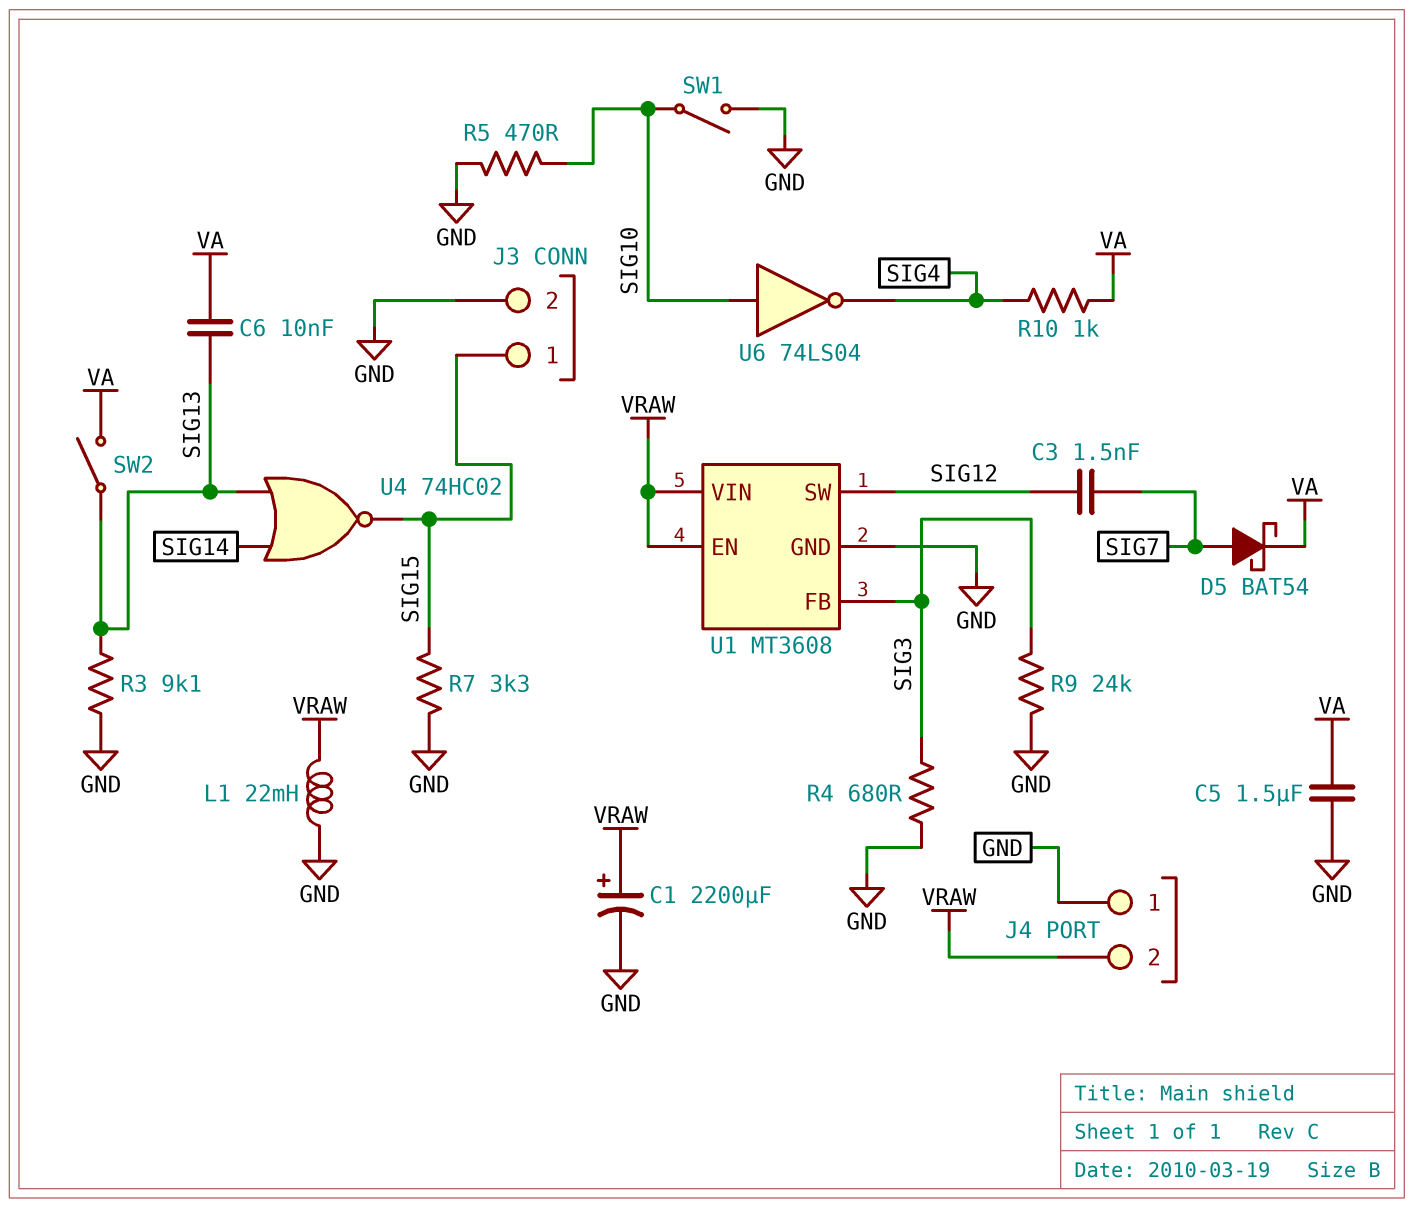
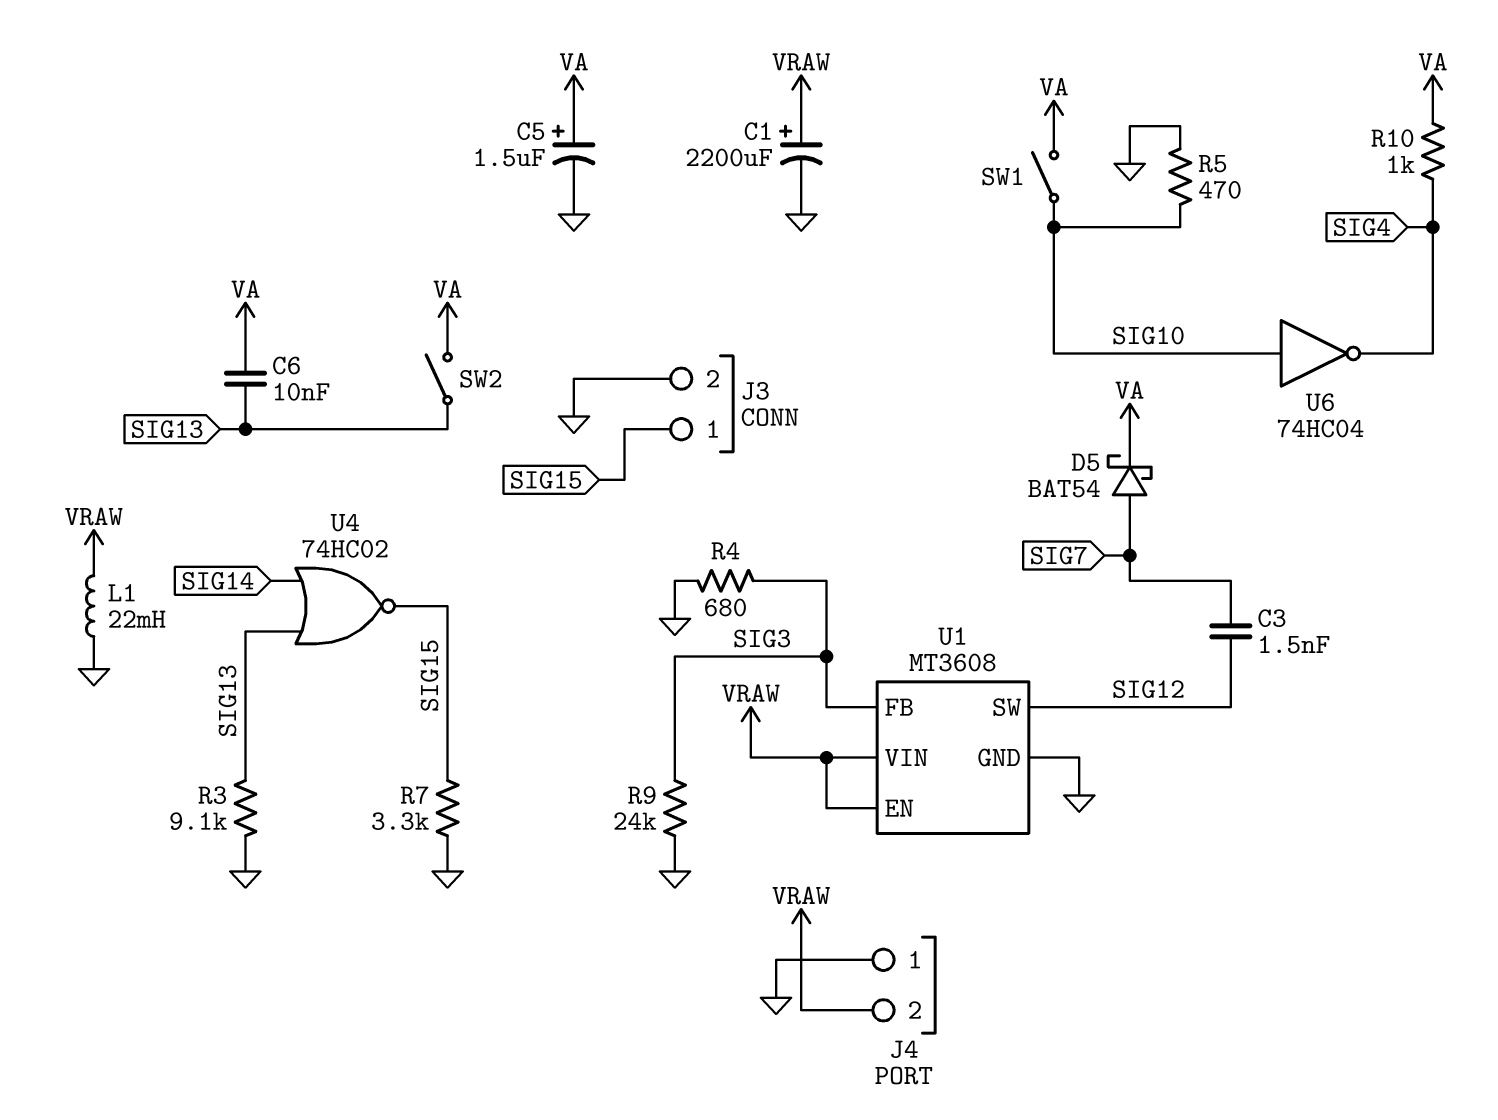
C5: 1.5uF (GND, VA) -> 1.5uF (plus VA, minus GND)
SW1: switch (GND, SIG10) -> switch (SIG10, VA)
U6: NOT 74LS04 (in SIG10, out SIG4) -> NOT 74HC04 (in SIG10, out SIG4)

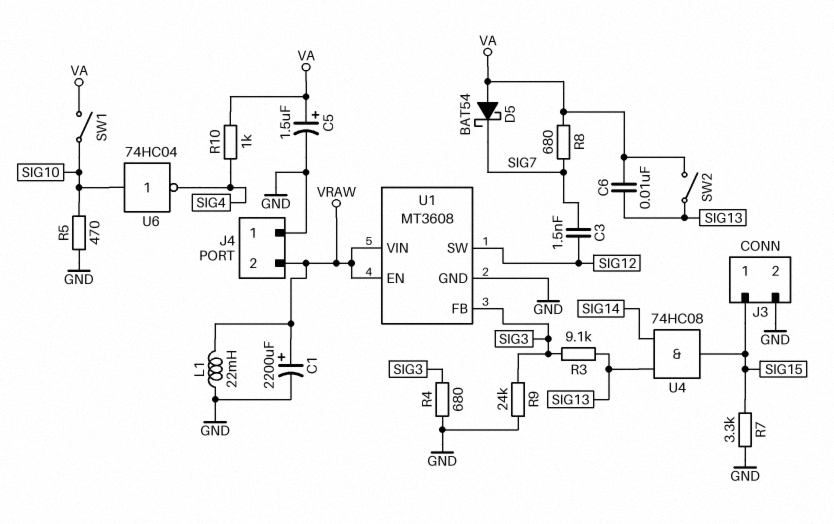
D5: schottky BAT54 (A SIG7, K VA) -> schottky BAT54 (A VA, K SIG7)
R3: 9.1k (GND, SIG13) -> 9.1k (SIG3, SIG13)
R8: none -> 680 (SIG7, VA)
U4: NOR 74HC02 (in SIG13, in SIG14, out SIG15) -> AND 74HC08 (in SIG13, in SIG14, out SIG15)

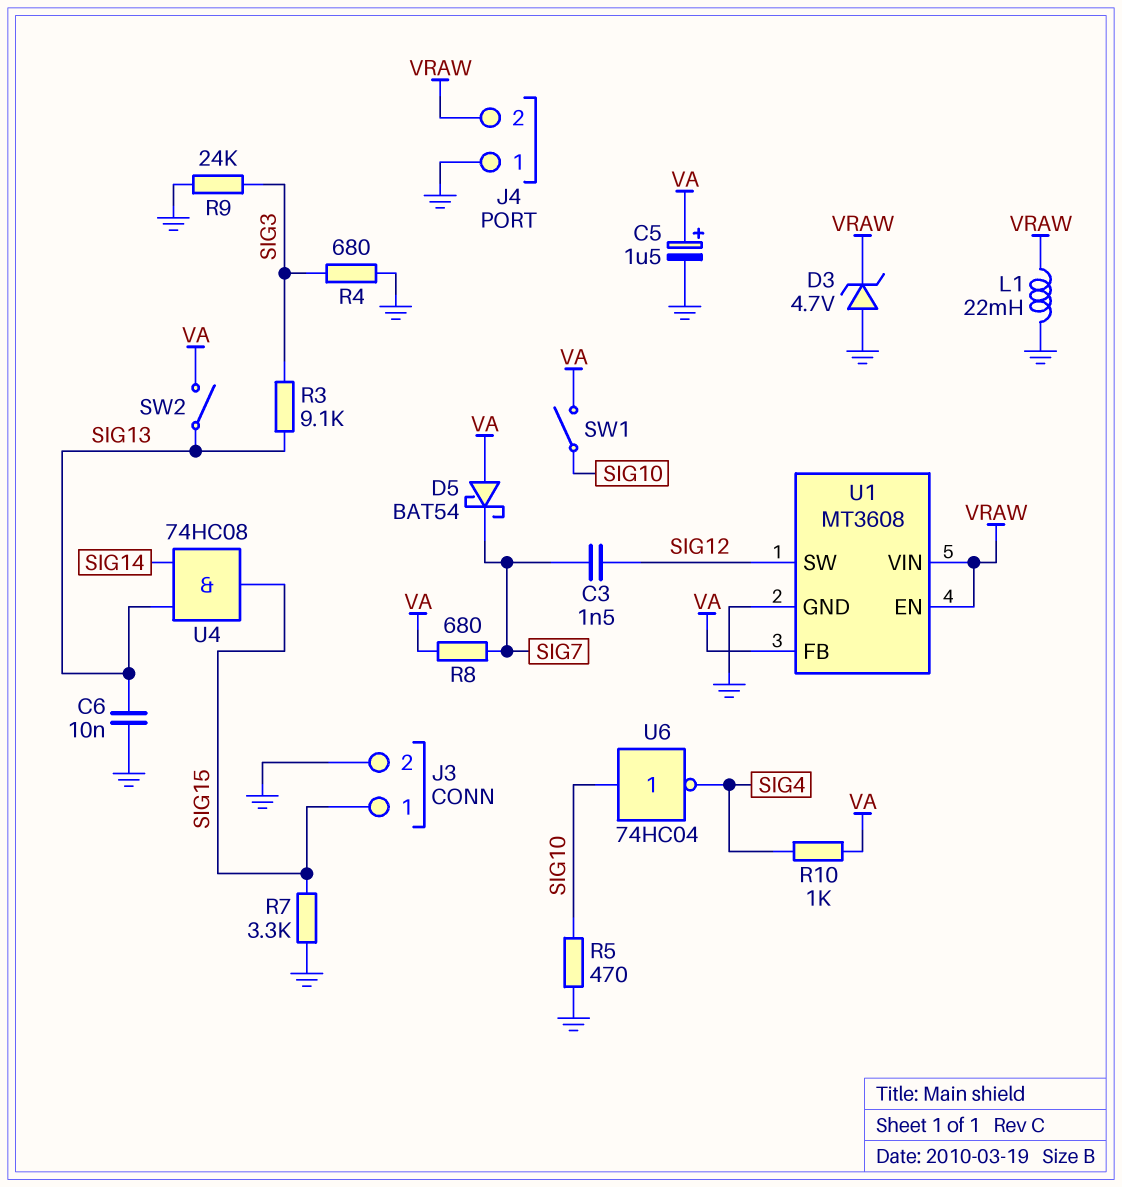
C1: 2200uF (plus VRAW, minus GND) -> none
C6: 10nF (SIG13, VA) -> 10nF (GND, SIG13)
D3: none -> zener 4.7V (A GND, K VRAW)
U1 pin FB: SIG3 -> VA

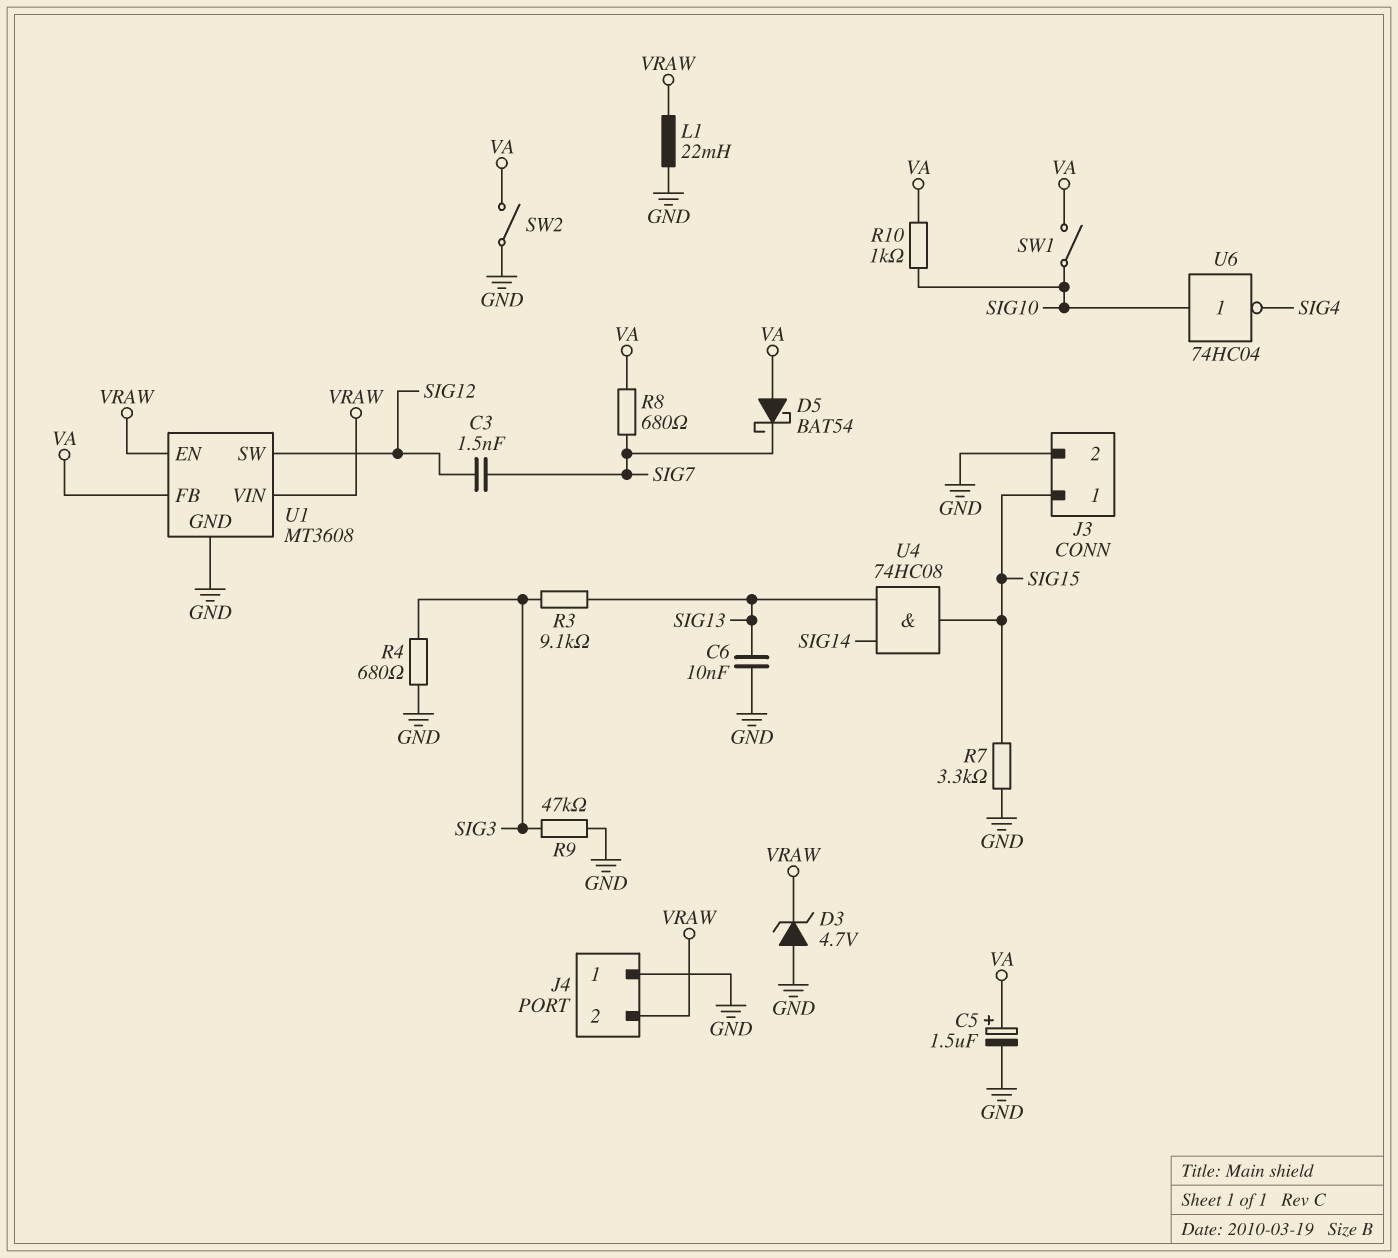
R5: 470 (GND, SIG10) -> none
R9: 24k (GND, SIG3) -> 47k (GND, SIG3)
R10: 1k (SIG4, VA) -> 1k (SIG10, VA)
SW2: switch (SIG13, VA) -> switch (GND, VA)

